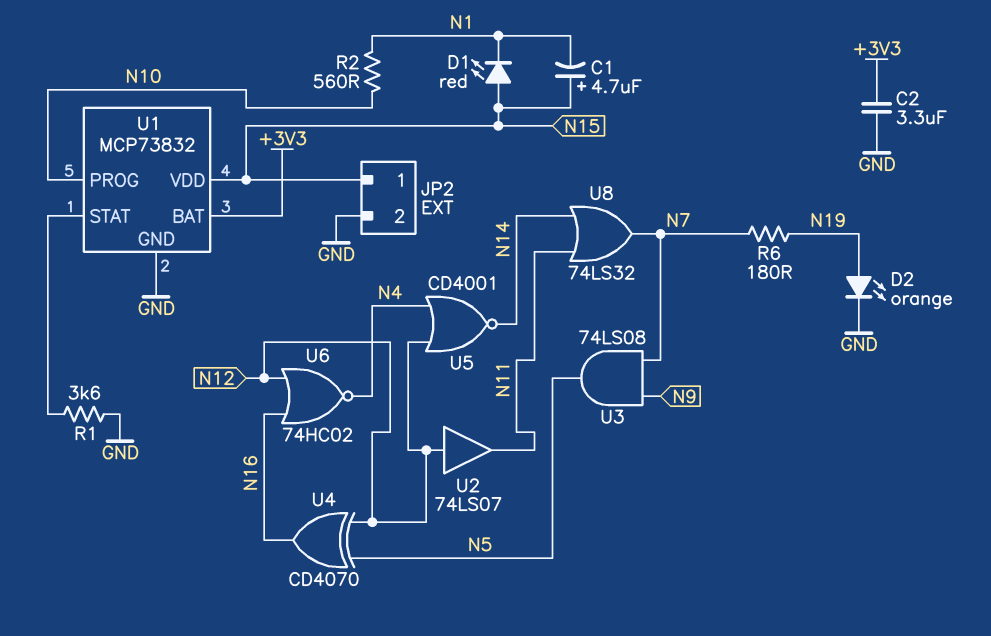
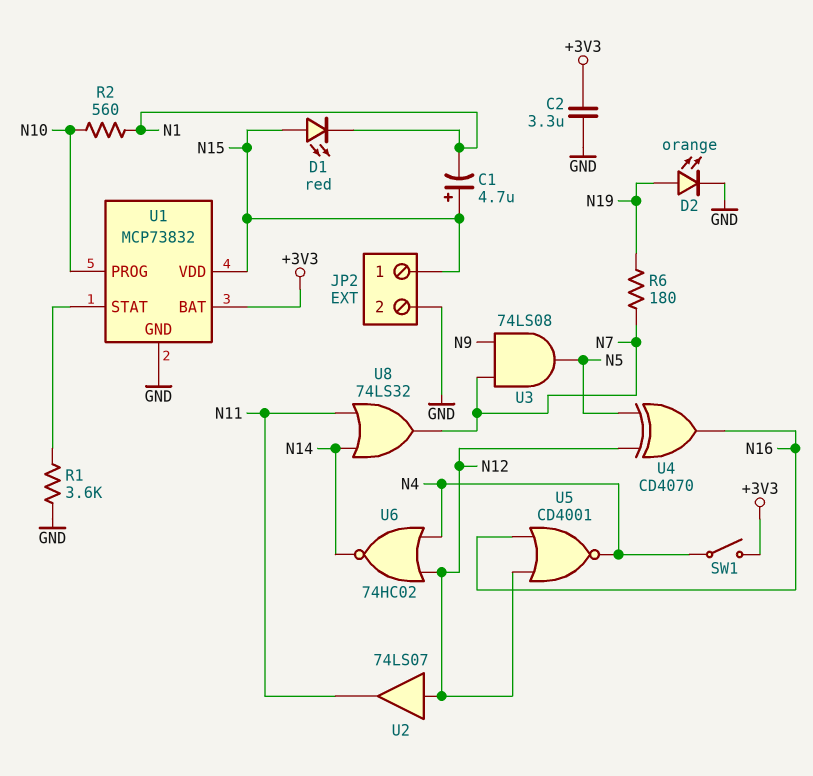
SW1: none -> switch (+3V3, N4)
U5: NOR CD4001 (in N4, in N12, out N14) -> NOR CD4001 (in N12, in N16, out N4)
U6: NOR 74HC02 (in N12, in N16, out N4) -> NOR 74HC02 (in N4, in N12, out N14)

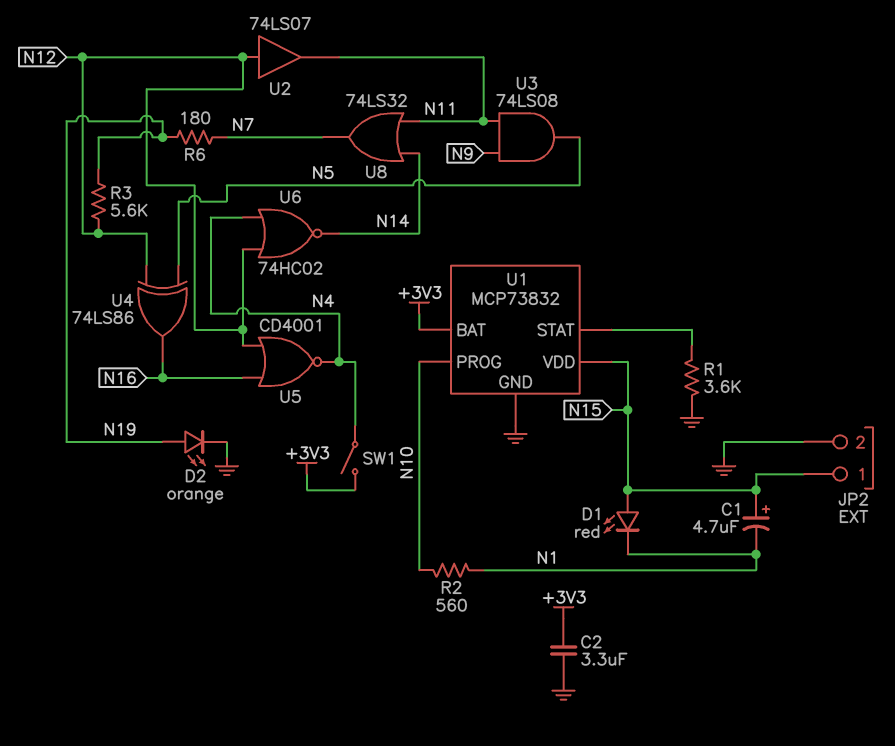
R3: none -> 5.6k (N12, N19)
U3: AND 74LS08 (in N7, in N9, out N5) -> AND 74LS08 (in N9, in N11, out N5)
U4: XOR CD4070 (in N5, in N12, out N16) -> XOR 74LS86 (in N5, in N12, out N16)

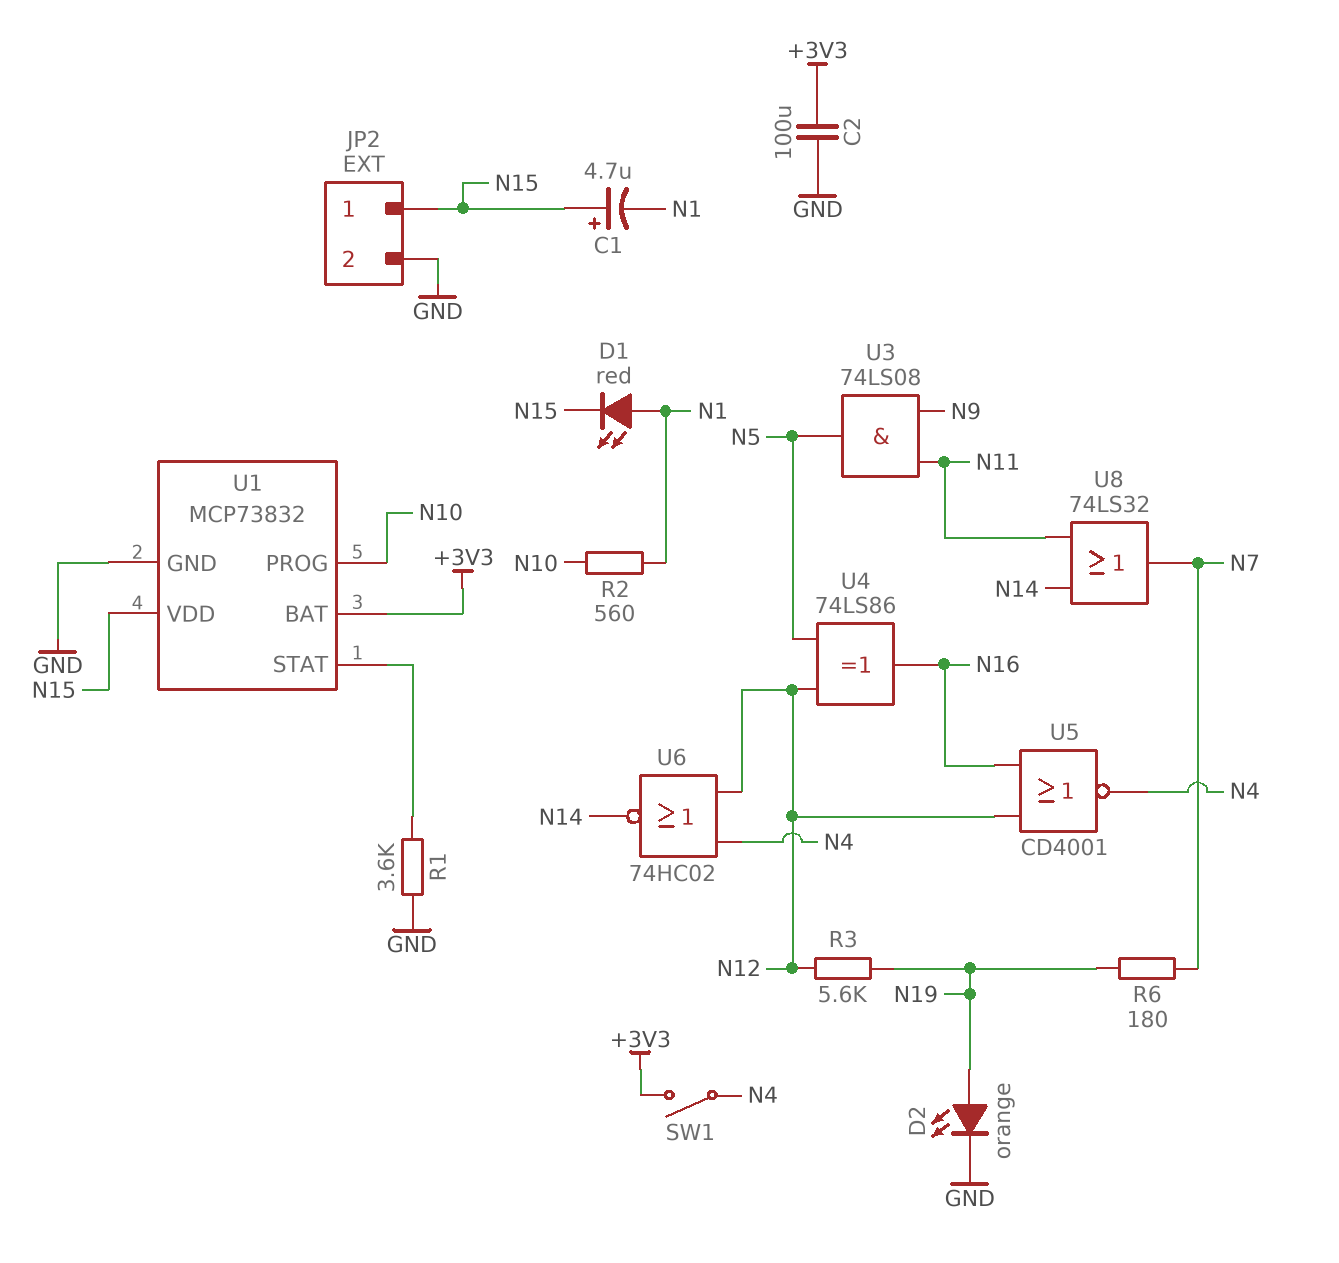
C2: 3.3uF (+3V3, GND) -> 100uF (+3V3, GND)
D1: LED red (A N15, K N1) -> LED red (A N1, K N15)
U2: buffer 74LS07 (in N12, out N11) -> none

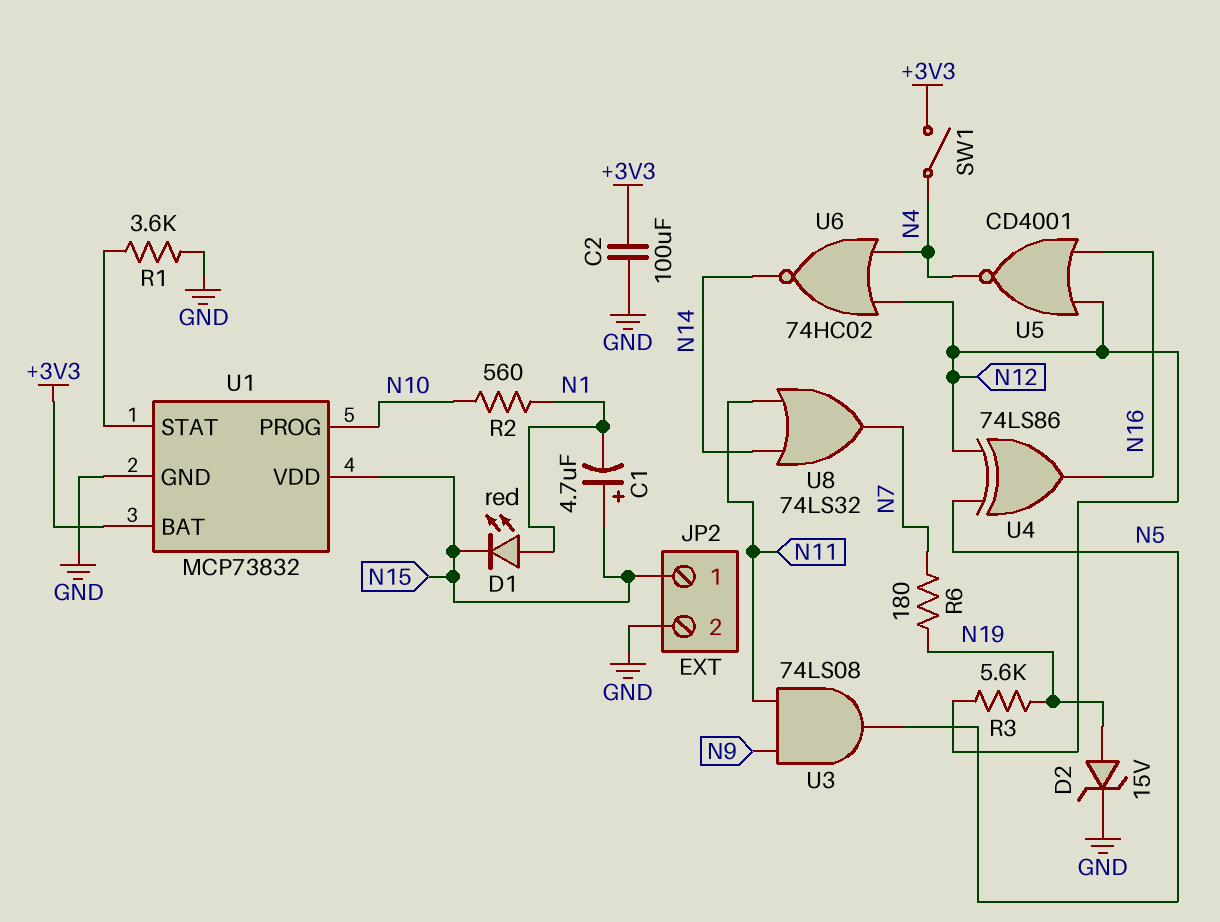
D2: LED orange (A N19, K GND) -> zener 15V (A N19, K GND)

